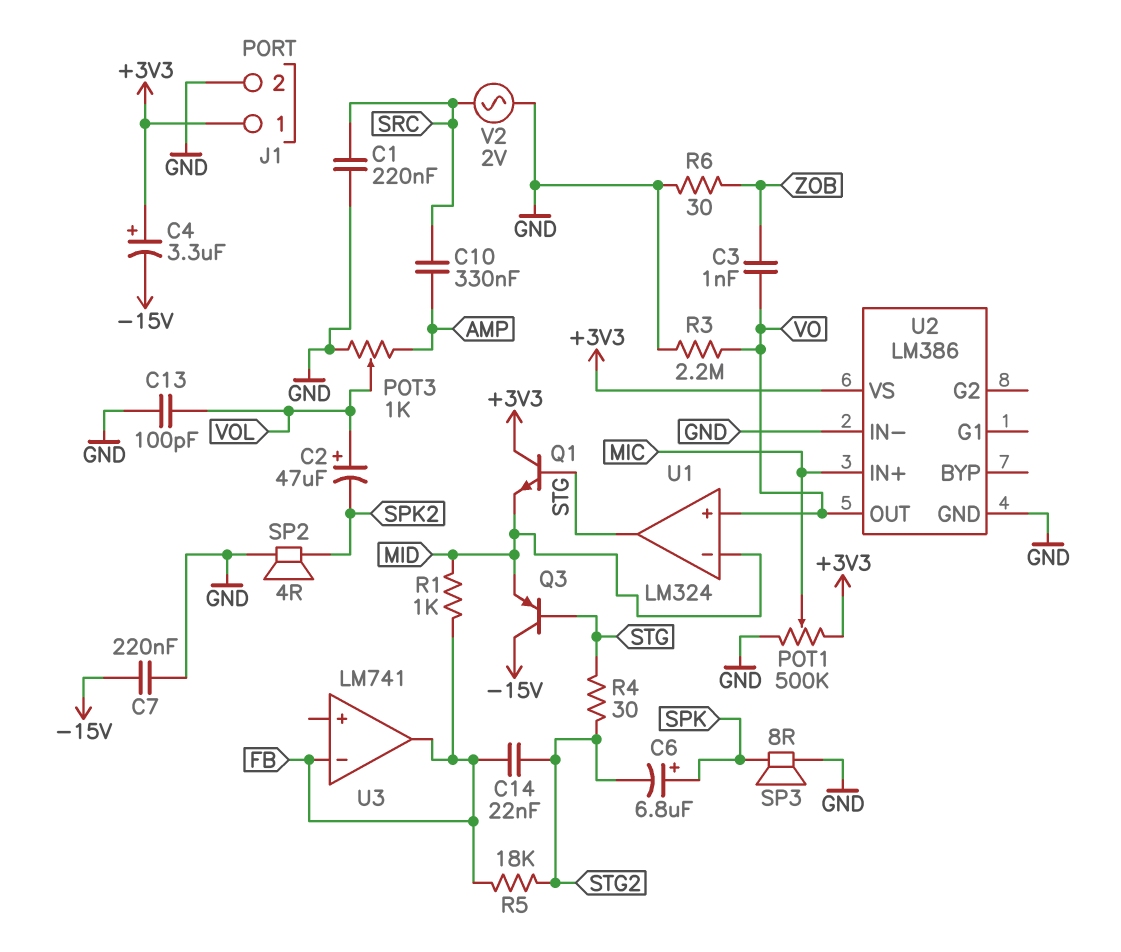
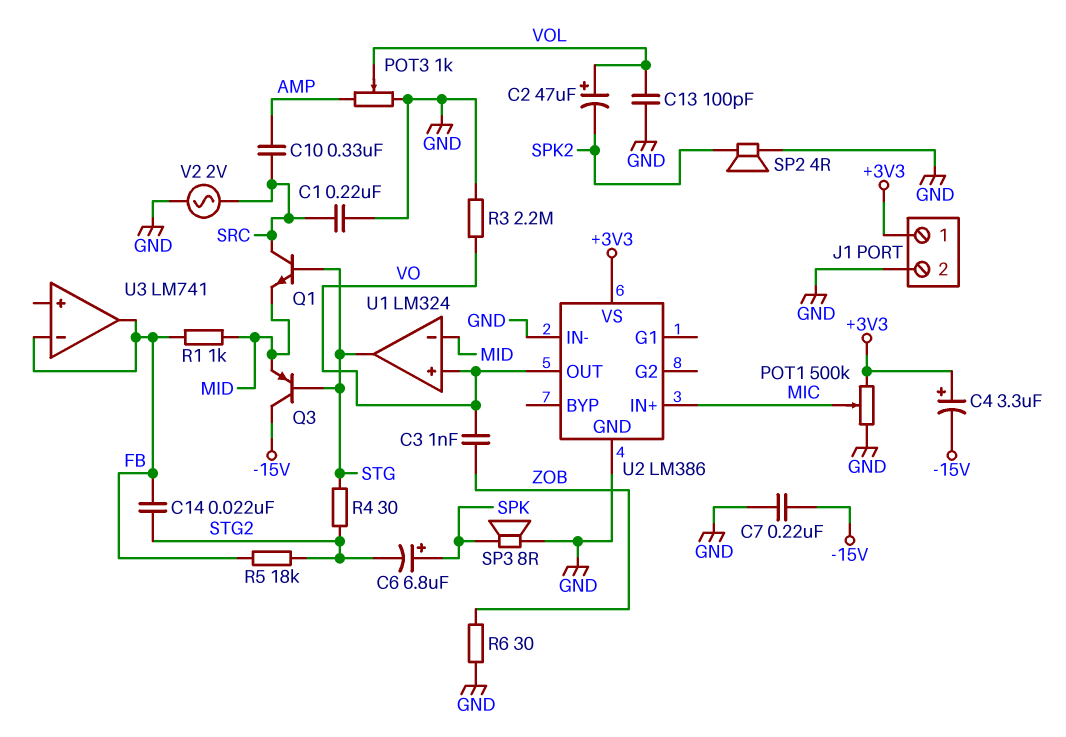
Q1: NPN (B STG, C +3V3, E MID) -> NPN (B STG, C SRC, E MID)

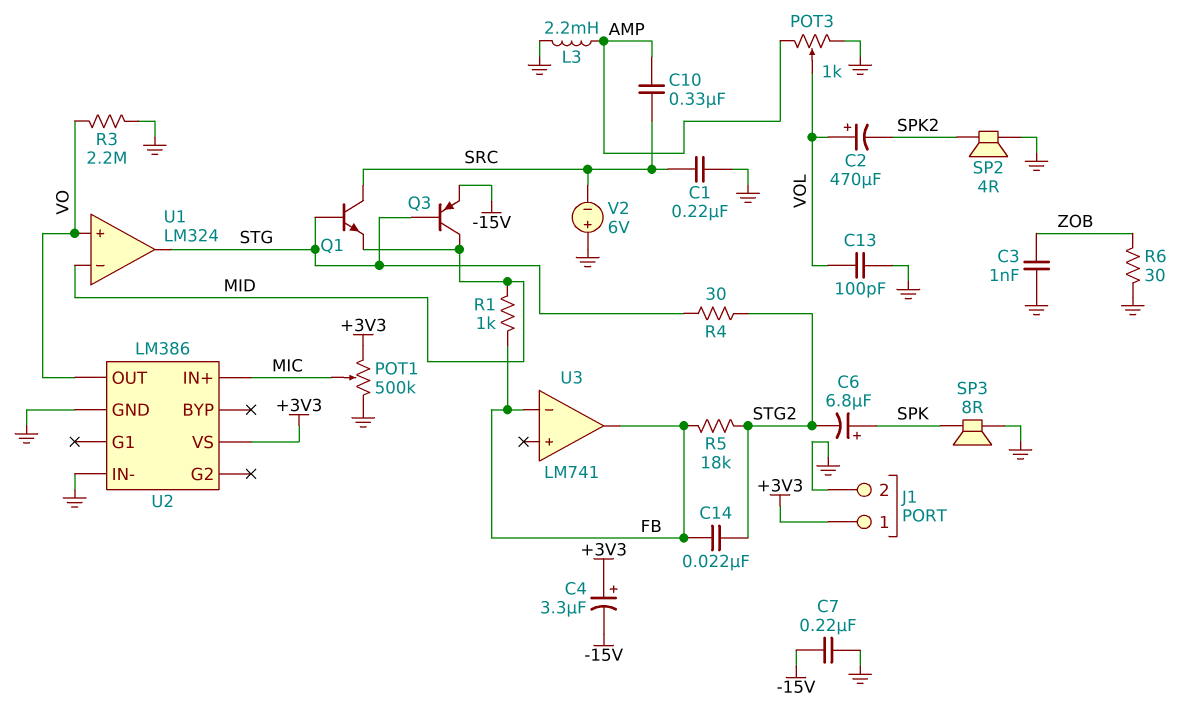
C2: 47uF (plus VOL, minus SPK2) -> 470uF (plus VOL, minus SPK2)
C3: 1nF (VO, ZOB) -> 1nF (GND, ZOB)
L3: none -> 2.2mH (AMP, GND)
Q3: PNP (B STG, C -15V, E MID) -> PNP (B STG, C MID, E -15V)
V2: AC 2V (GND, SRC) -> 6V (plus GND, minus SRC)

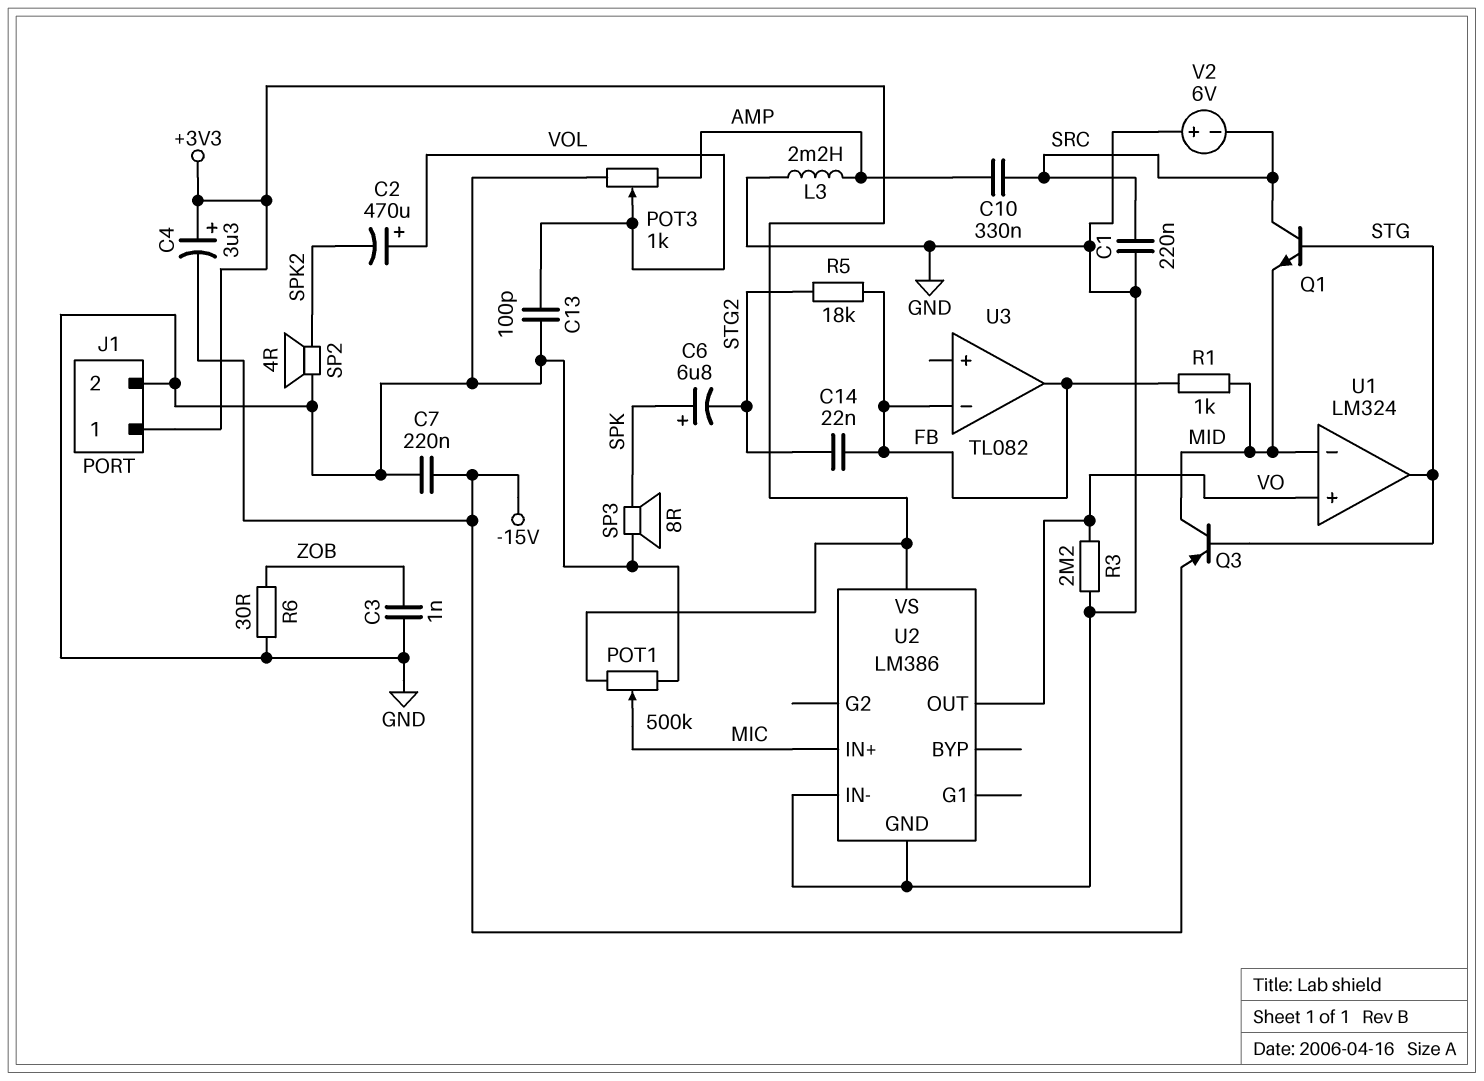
R4: 30 (STG, STG2) -> none
U3: LM741 -> TL082

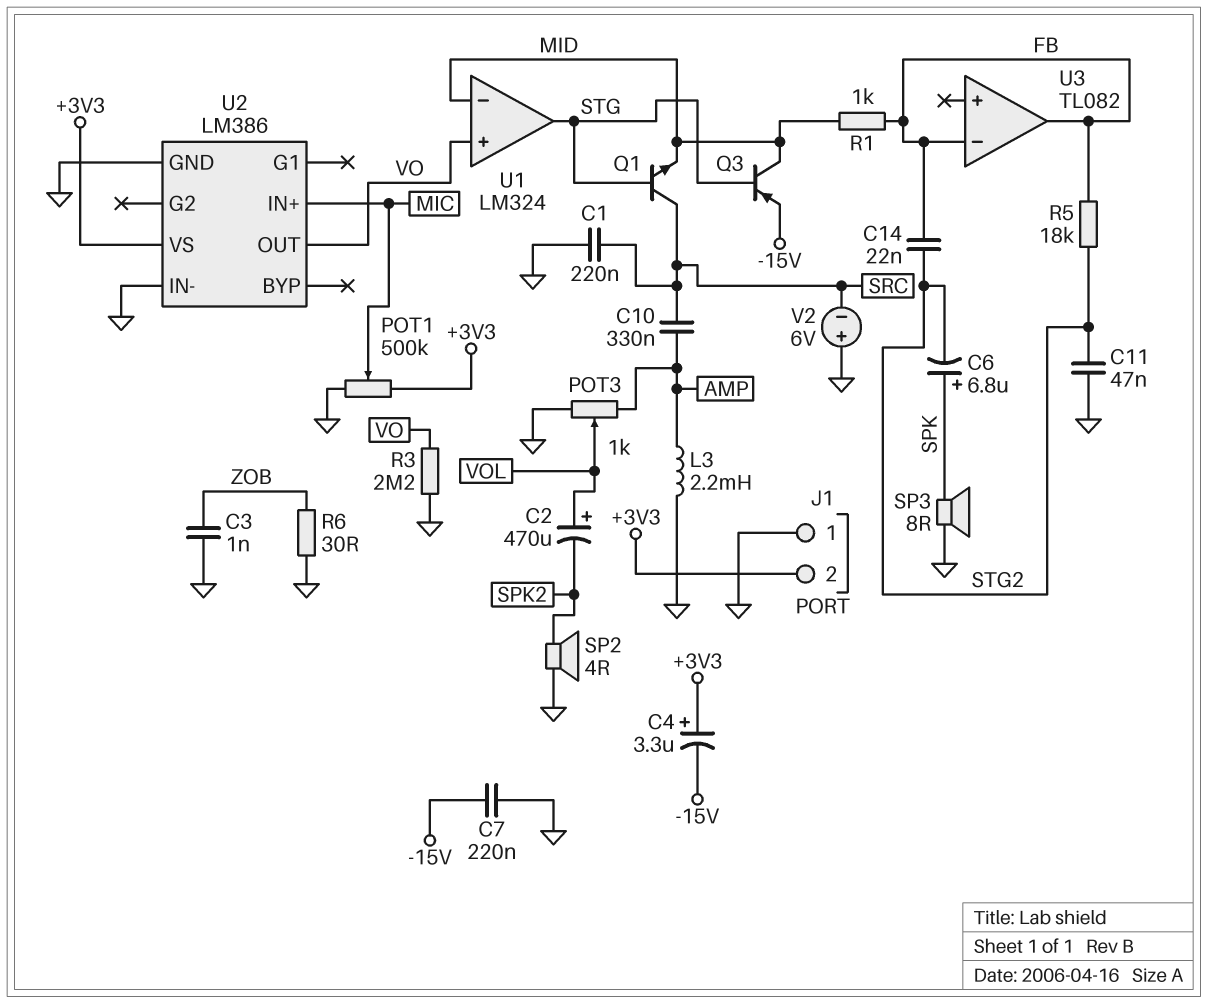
C11: none -> 47nF (GND, STG2)
C13: 100pF (GND, VOL) -> none
J1 pin 1: +3V3 -> GND
J1 pin 2: GND -> +3V3

